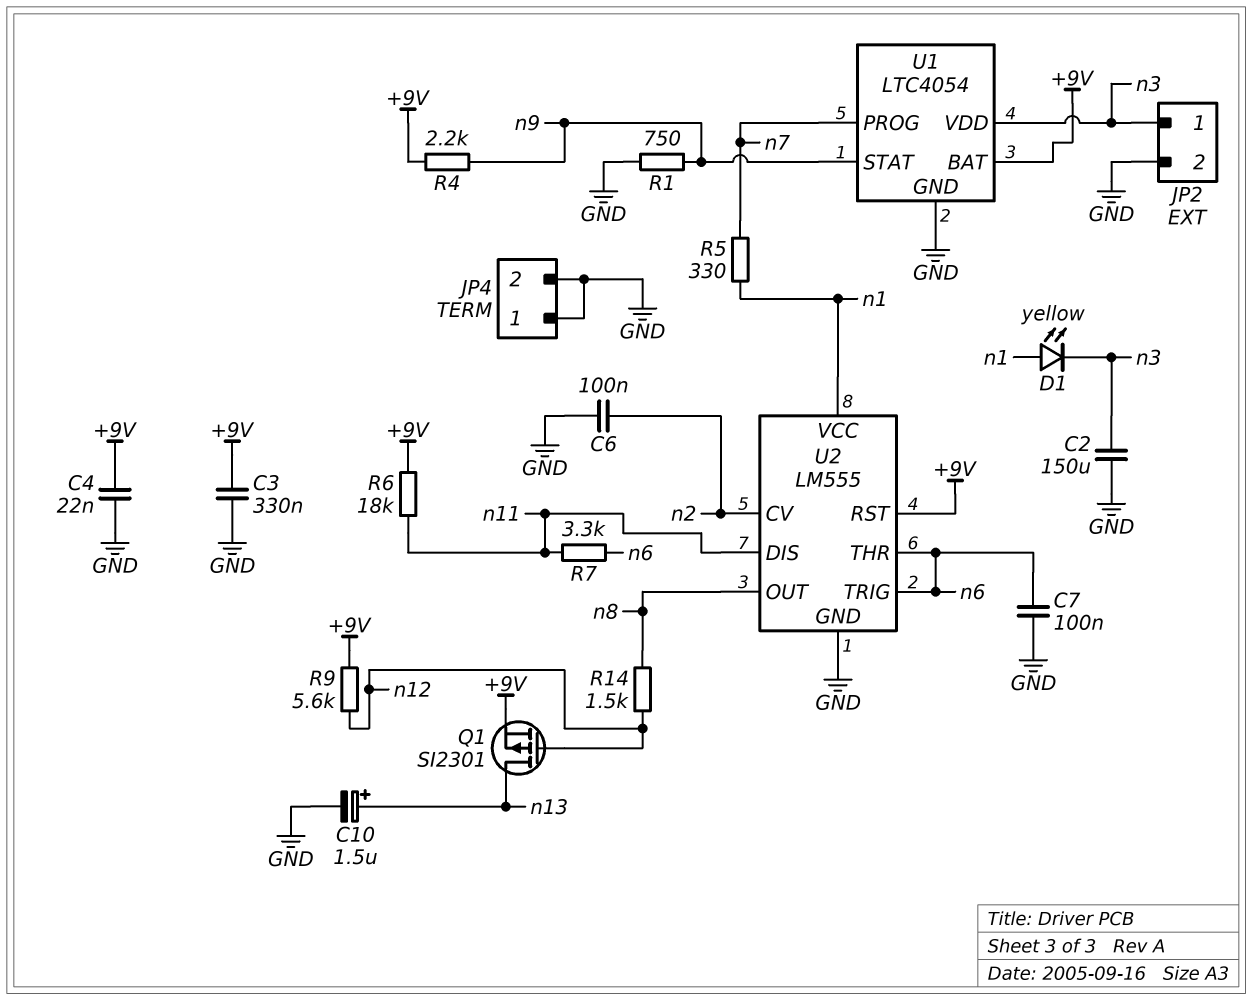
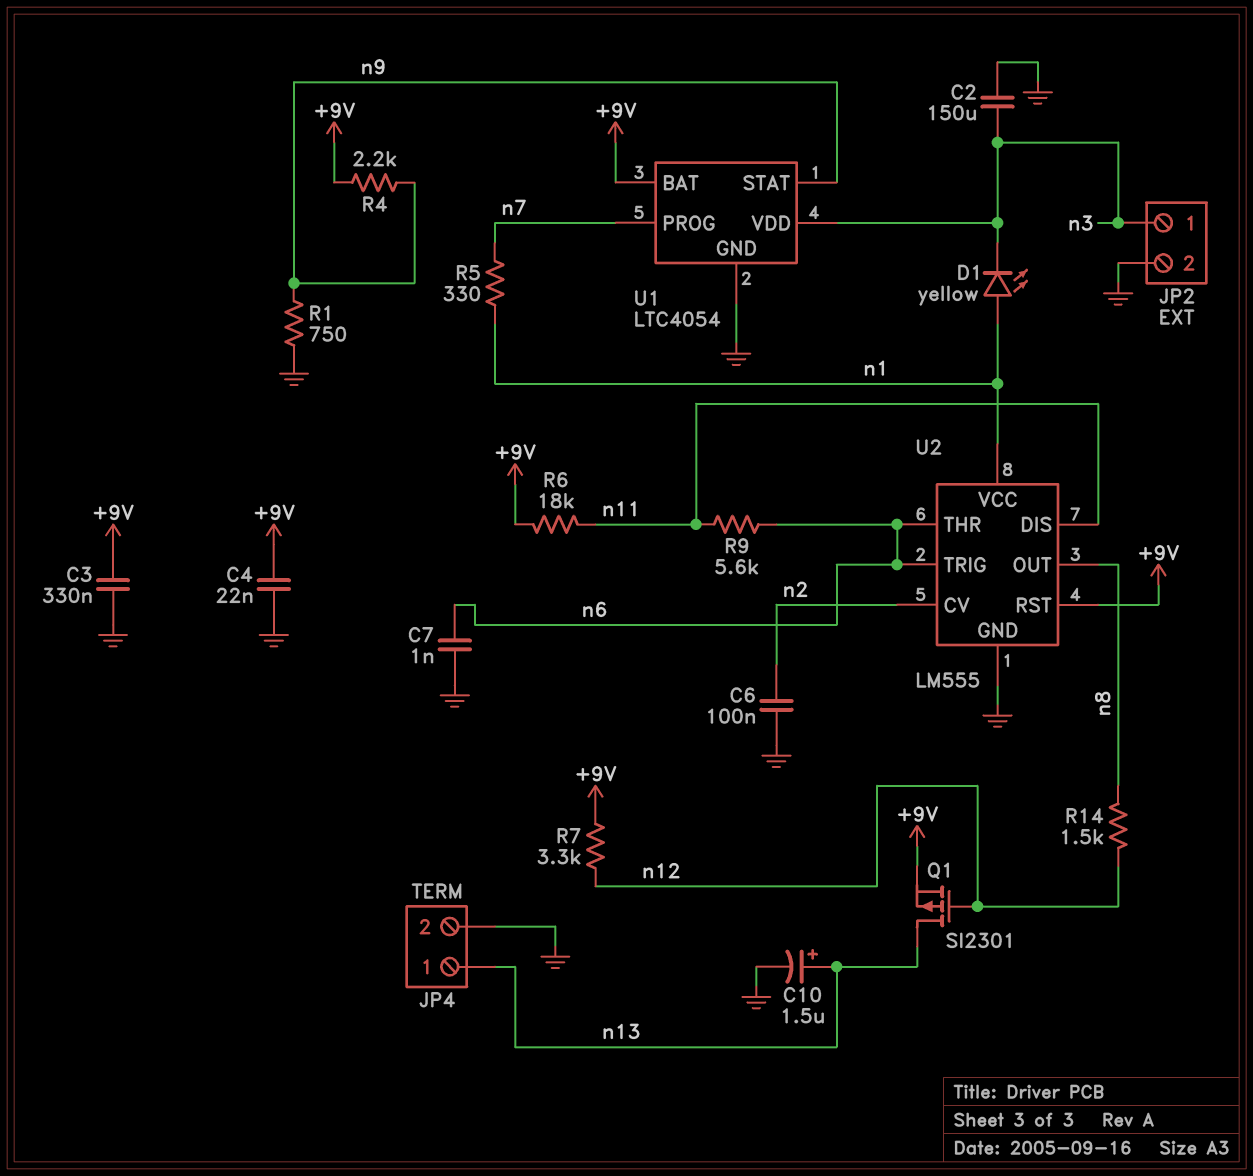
C7: 100nF (GND, n6) -> 1nF (GND, n6)
JP4 pin 1: GND -> n13
R7: 3.3k (n6, n11) -> 3.3k (+9V, n12)
R9: 5.6k (+9V, n12) -> 5.6k (n6, n11)

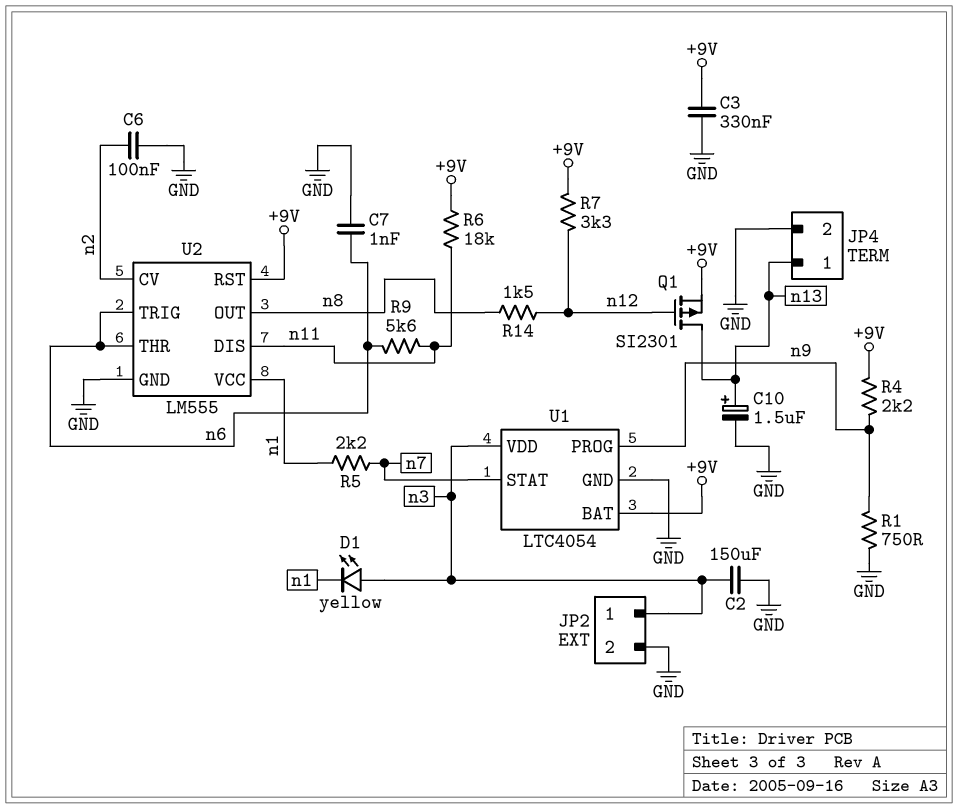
C4: 22nF (+9V, GND) -> none
D1: LED yellow (A n1, K n3) -> LED yellow (A n3, K n1)
R5: 330 (n1, n7) -> 2.2k (n1, n7)
U1 pin PROG: n7 -> n9
U1 pin STAT: n9 -> n7

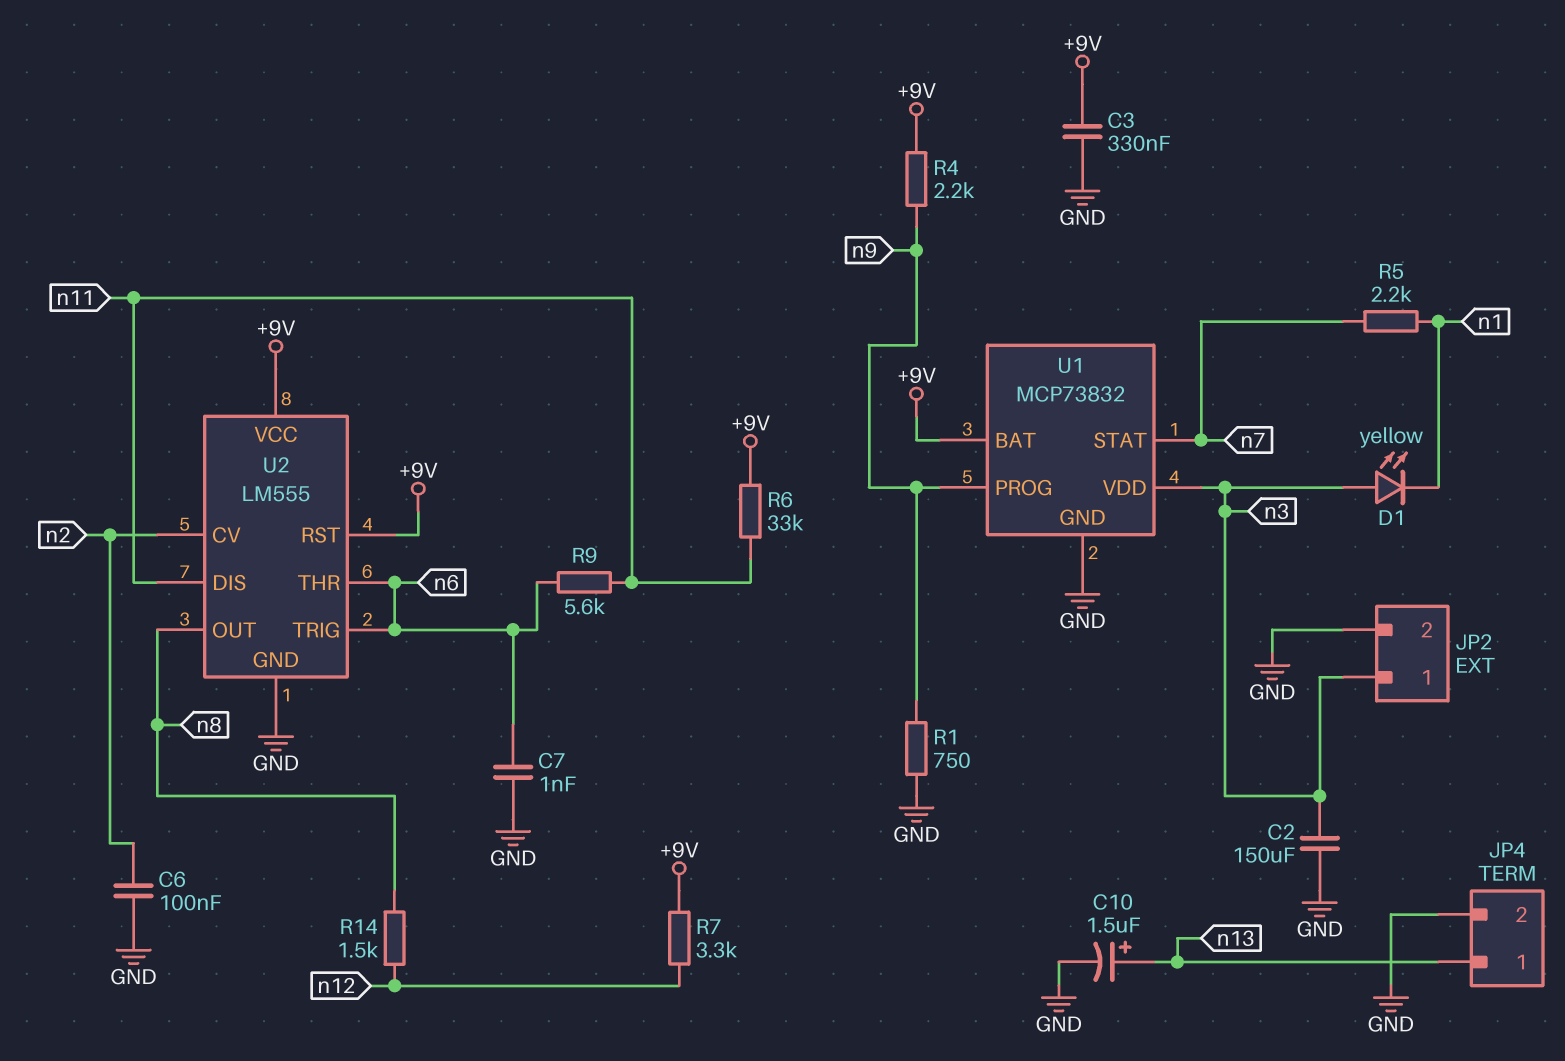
Q1: PMOS SI2301 (G n12, D n13, S +9V) -> none
R6: 18k (+9V, n11) -> 33k (+9V, n11)
U1: LTC4054 -> MCP73832
U2 pin VCC: n1 -> +9V

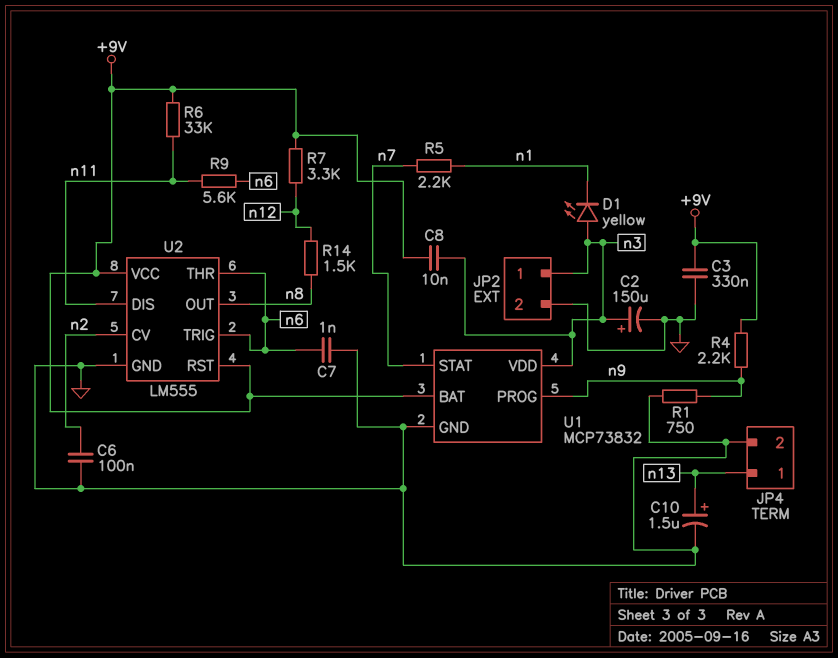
C2: 150uF (GND, n3) -> 150uF (plus n3, minus GND)
C8: none -> 10nF (+9V, n3)

